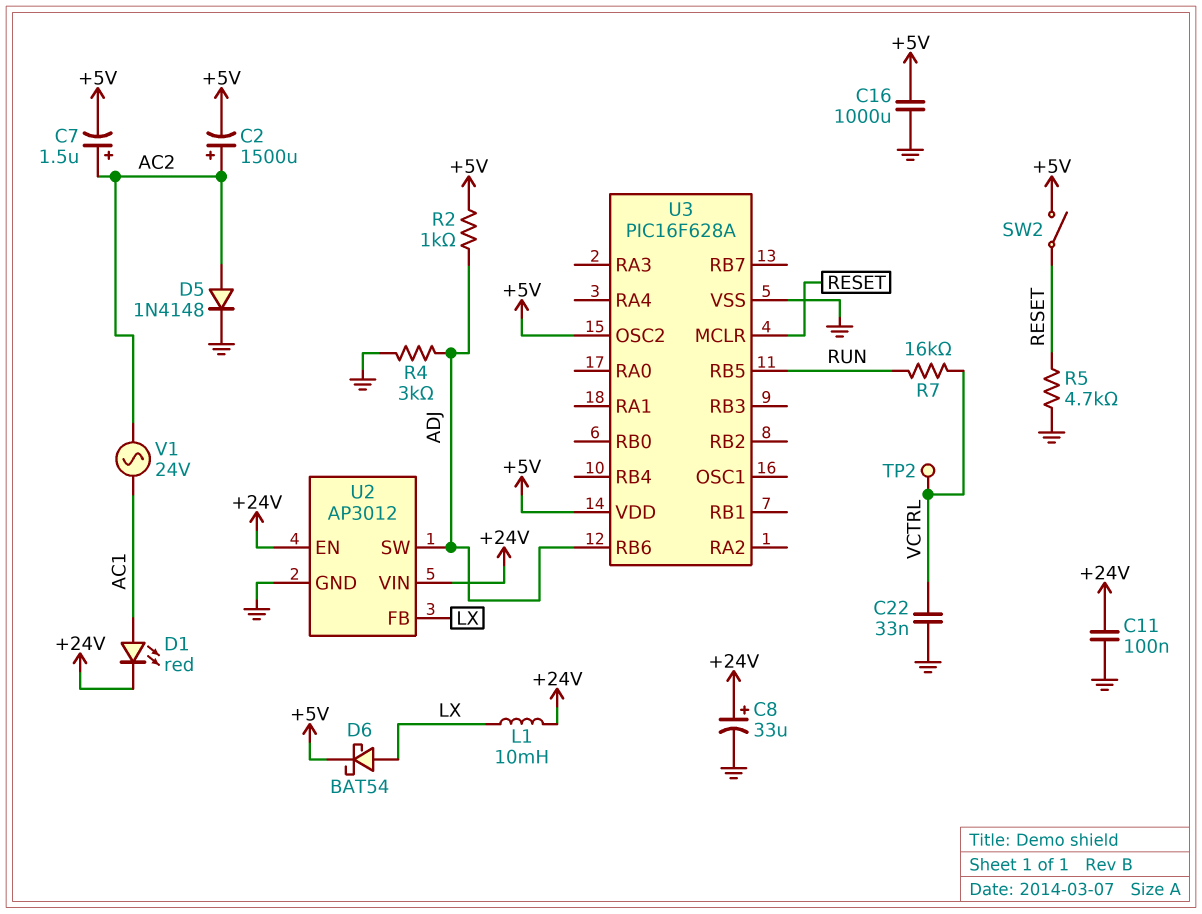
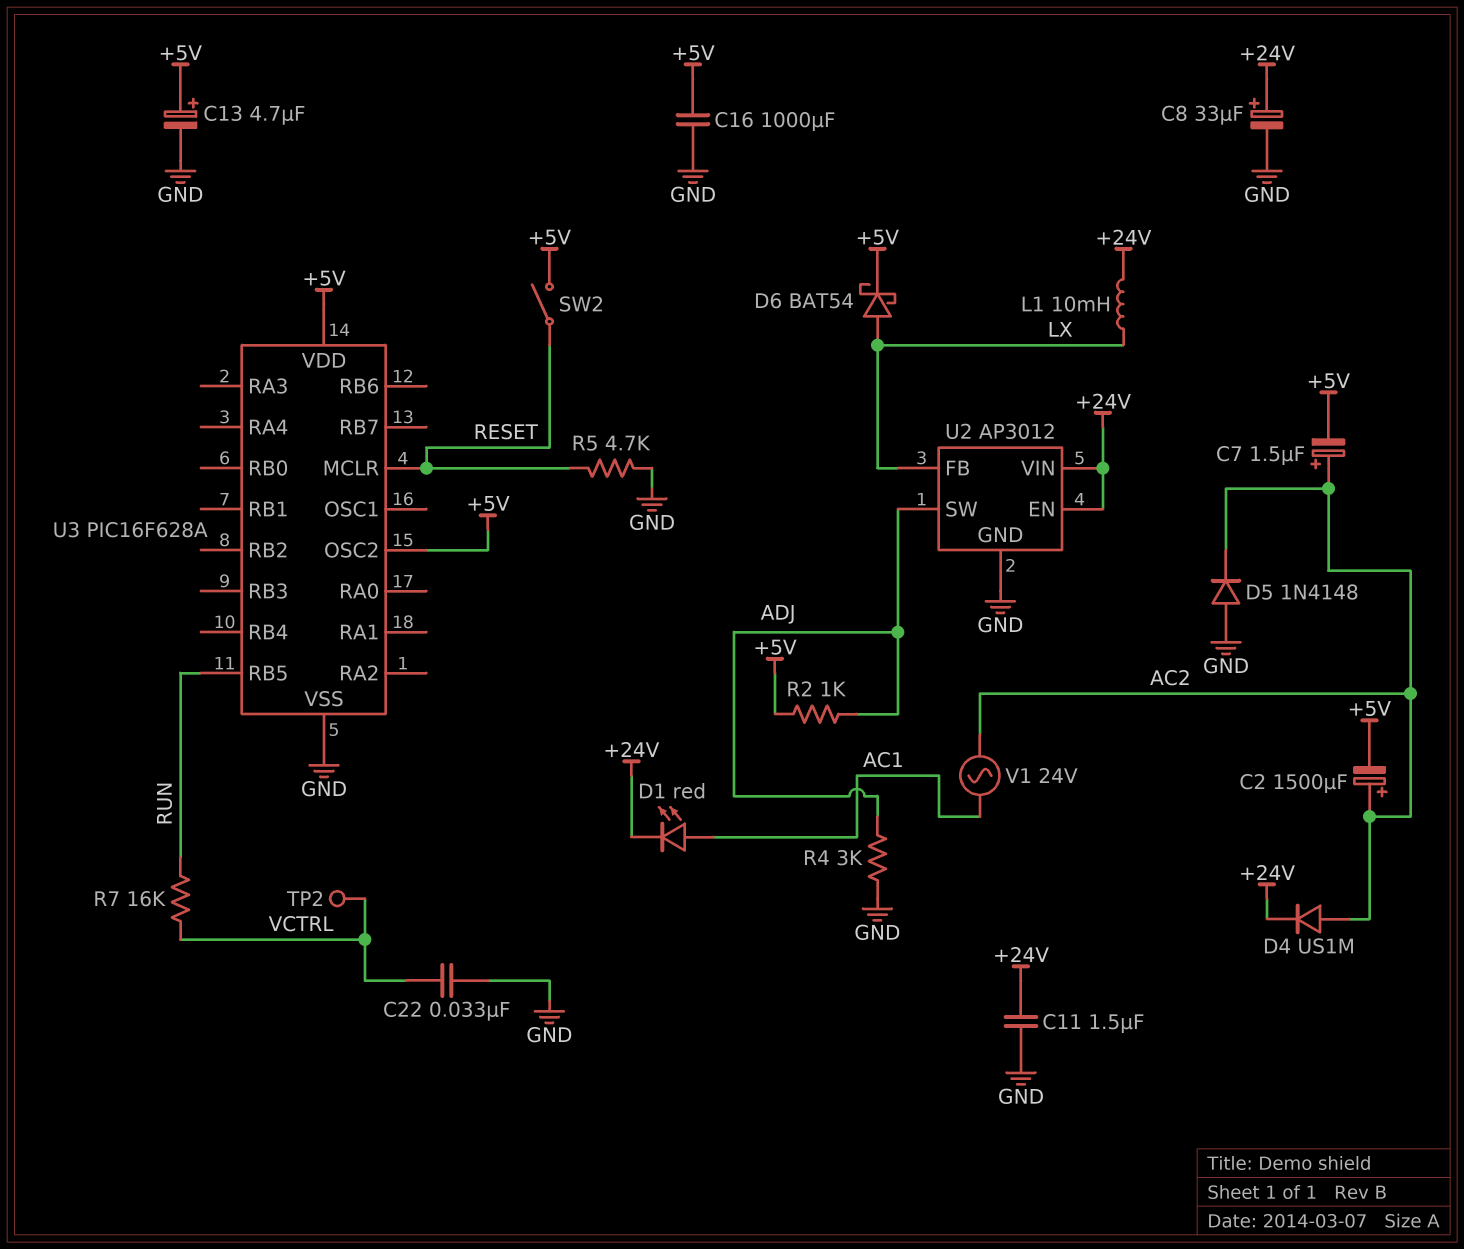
C11: 100nF (+24V, GND) -> 1.5uF (+24V, GND)
C13: none -> 4.7uF (plus +5V, minus GND)
D4: none -> diode US1M (A AC2, K +24V)
D5: diode 1N4148 (A AC2, K GND) -> diode 1N4148 (A GND, K AC2)
U3 pin RB6: ADJ -> none

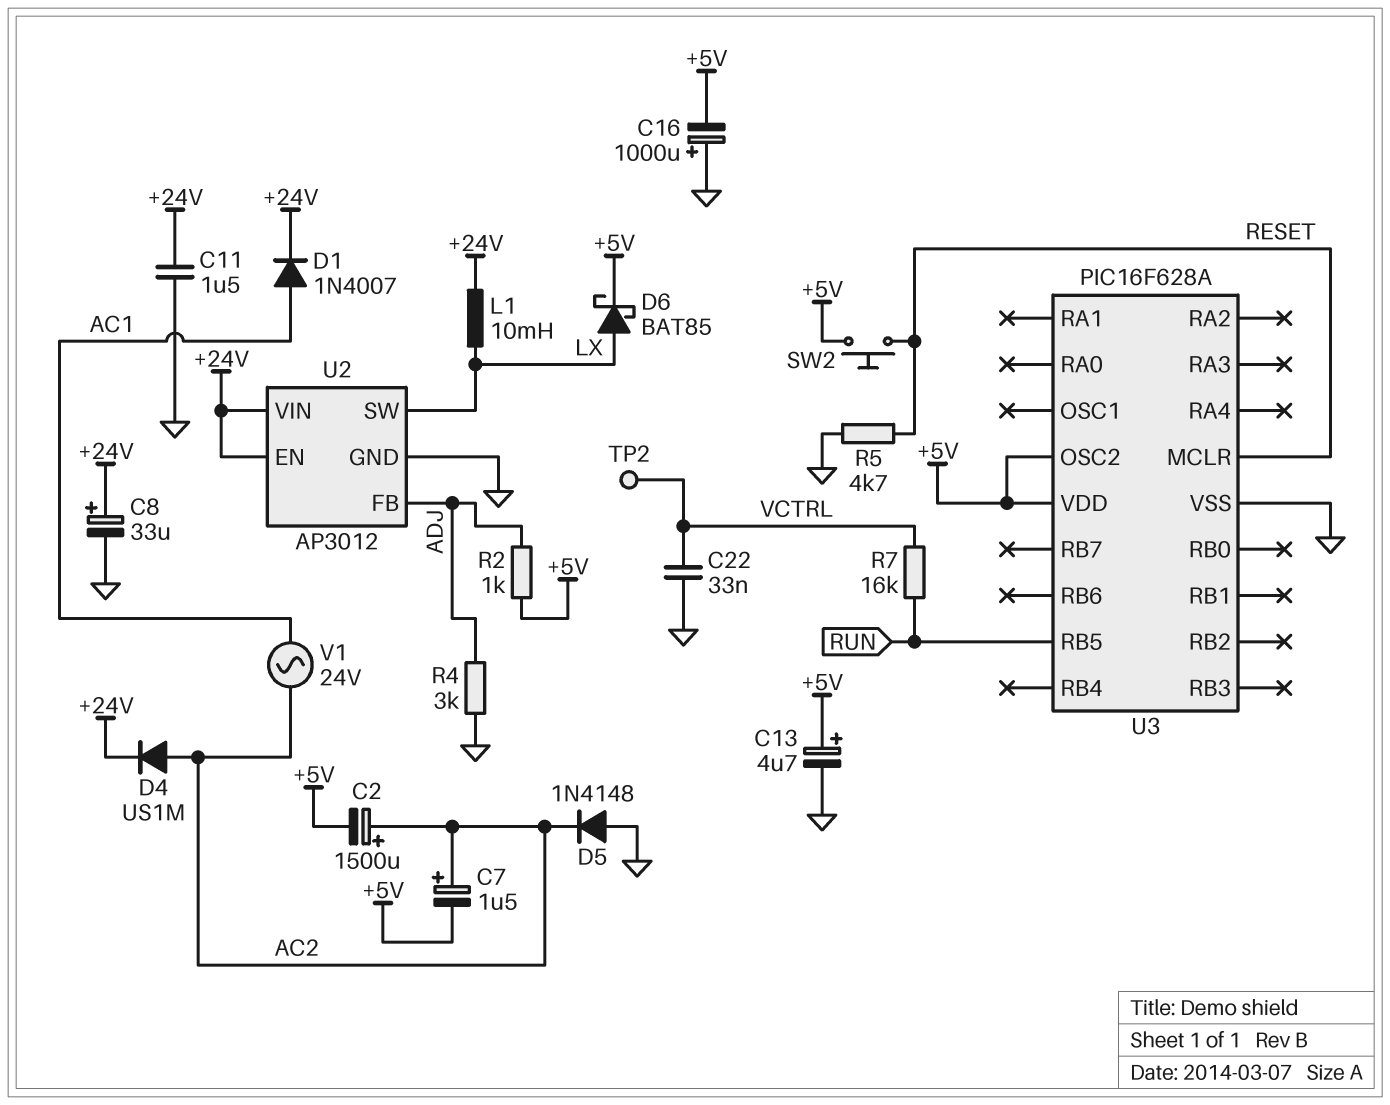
C16: 1000uF (+5V, GND) -> 1000uF (plus GND, minus +5V)
D1: LED red (A AC1, K +24V) -> diode 1N4007 (A AC1, K +24V)
D6: schottky BAT54 (A LX, K +5V) -> schottky BAT85 (A LX, K +5V)
SW2: switch (+5V, RESET) -> button (+5V, RESET)
U2 pin FB: LX -> ADJ
U2 pin SW: ADJ -> LX

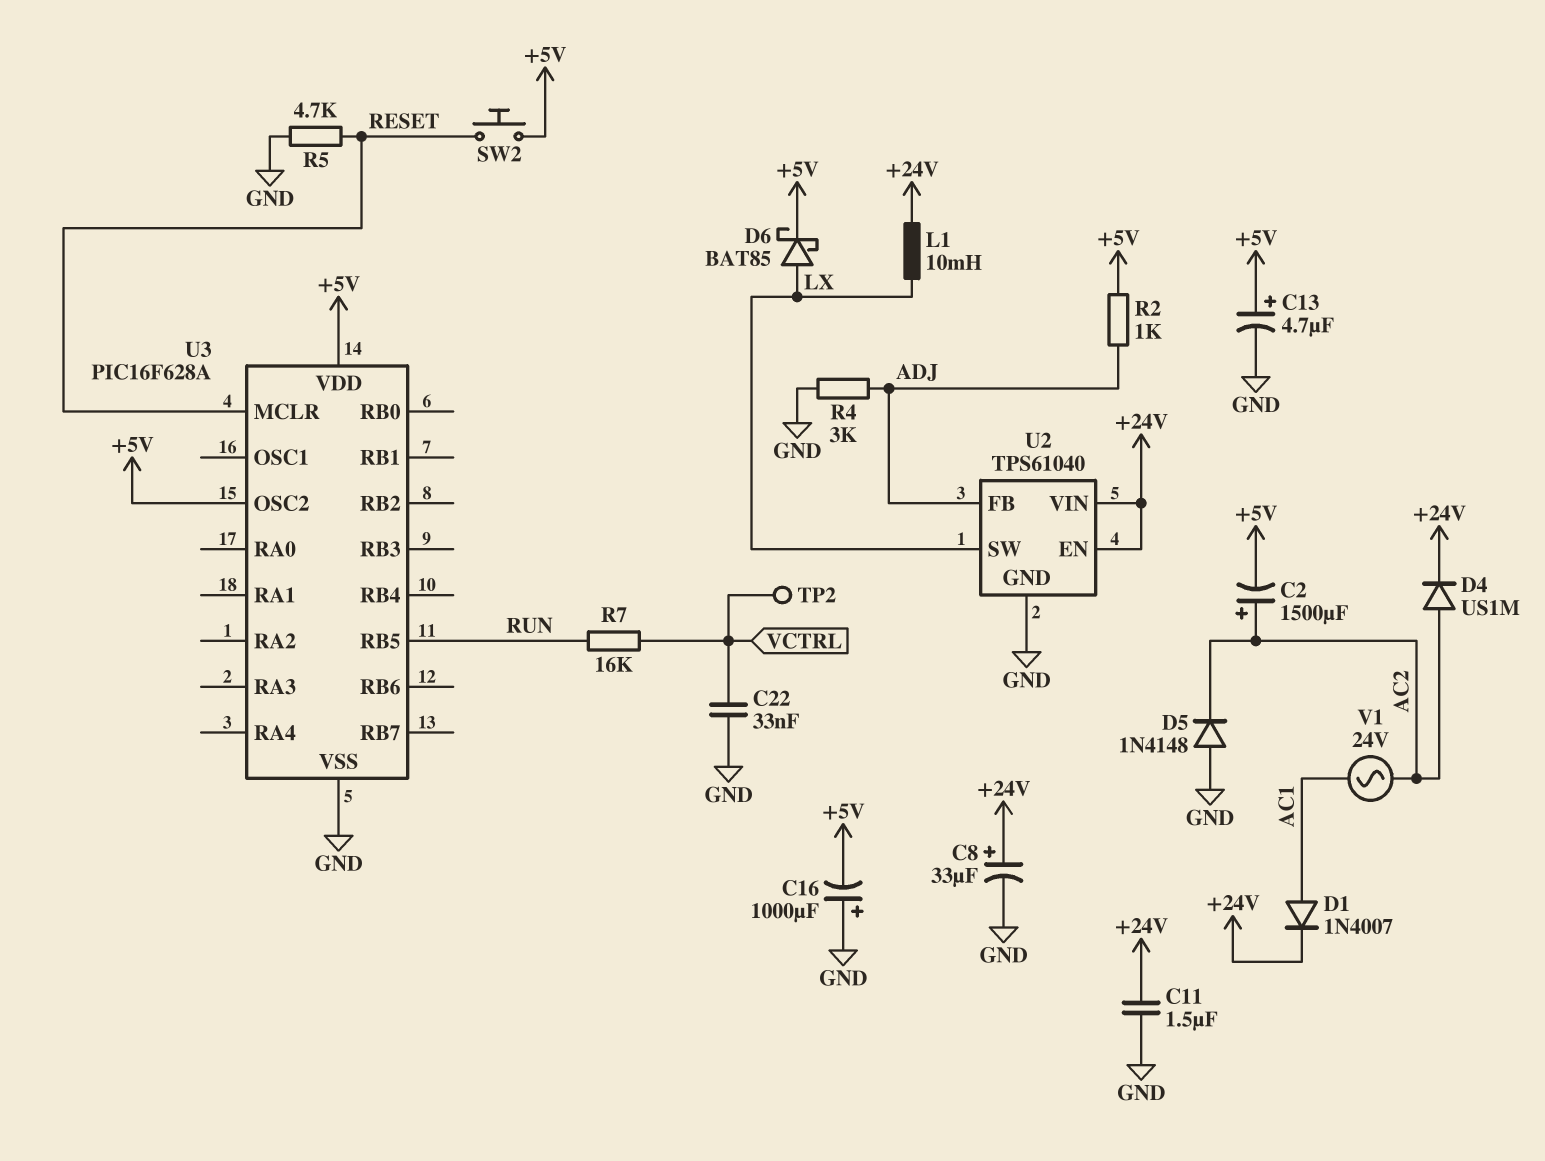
C7: 1.5uF (plus AC2, minus +5V) -> none
U2: AP3012 -> TPS61040

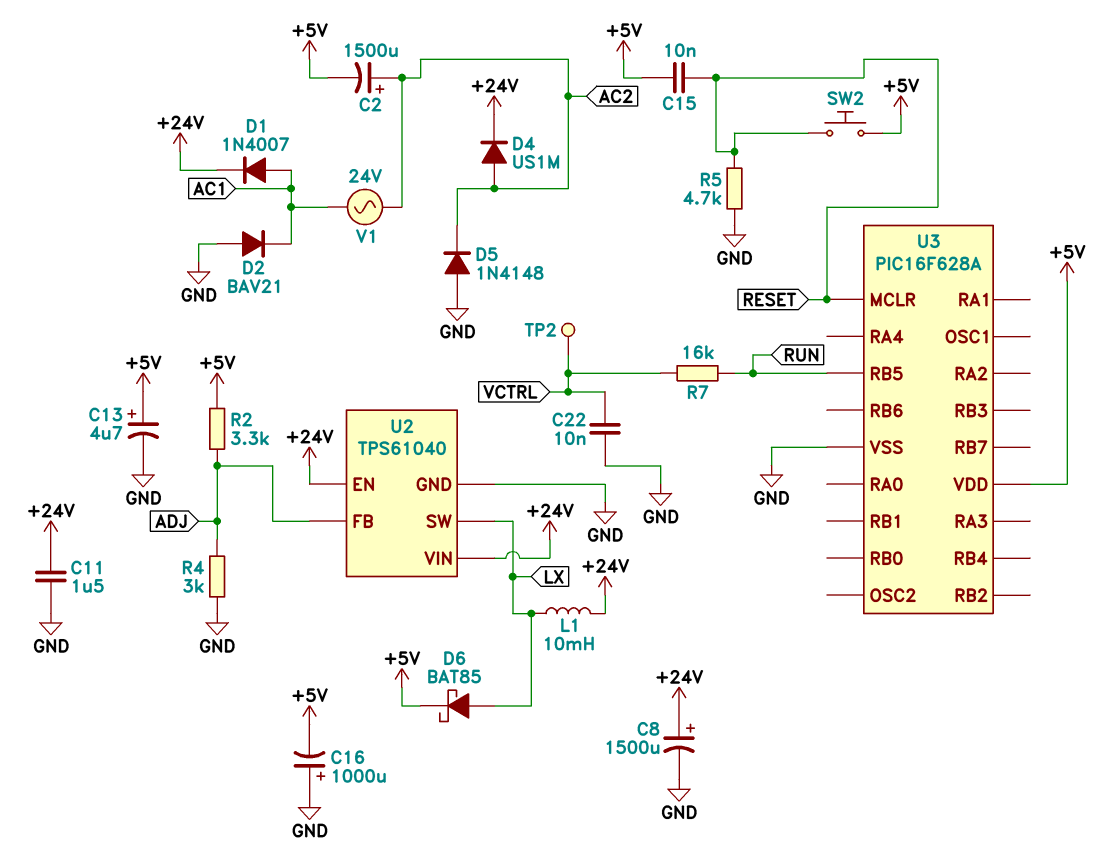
C8: 33uF (plus +24V, minus GND) -> 1500uF (plus +24V, minus GND)
C15: none -> 10nF (+5V, RESET)
C22: 33nF (GND, VCTRL) -> 10nF (GND, VCTRL)
D2: none -> diode BAV21 (A GND, K AC1)
R2: 1k (+5V, ADJ) -> 3.3k (+5V, ADJ)
U3 pin OSC2: +5V -> none

